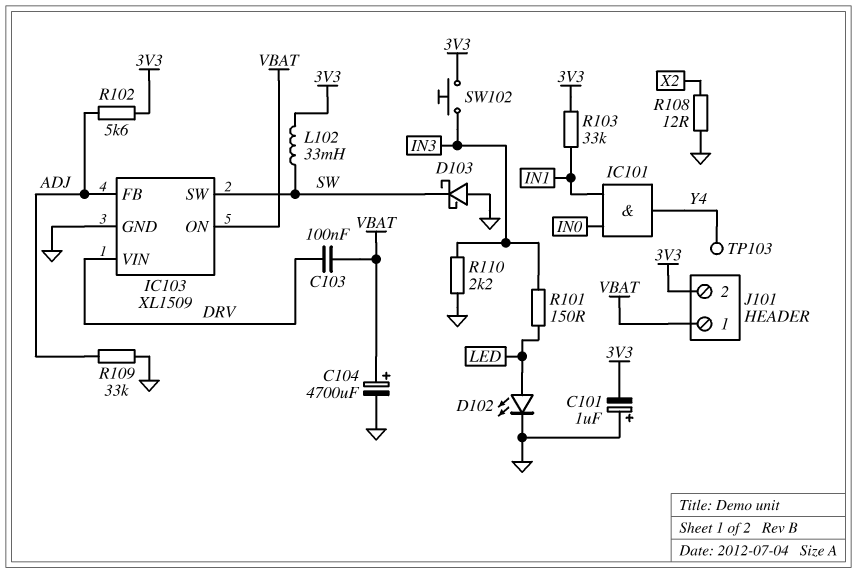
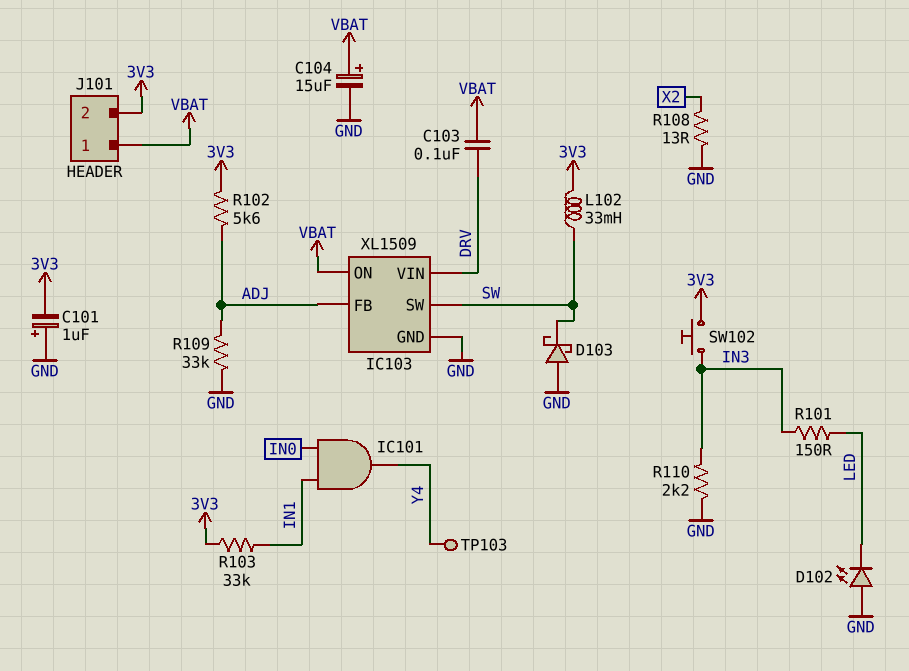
C104: 4700uF (plus VBAT, minus GND) -> 15uF (plus VBAT, minus GND)
D102: LED (A LED, K GND) -> LED (A GND, K LED)
R108: 12 (GND, X2) -> 13 (GND, X2)

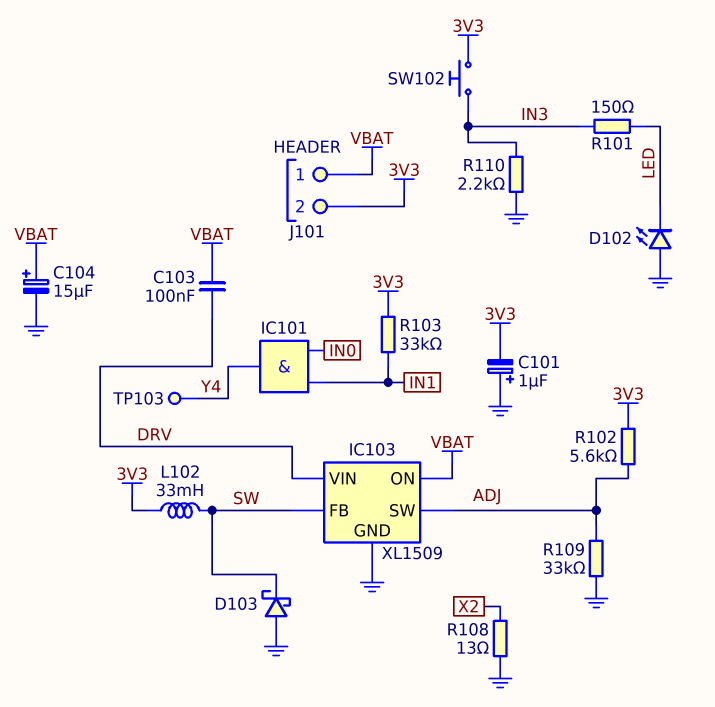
IC103 pin FB: ADJ -> SW
IC103 pin SW: SW -> ADJ

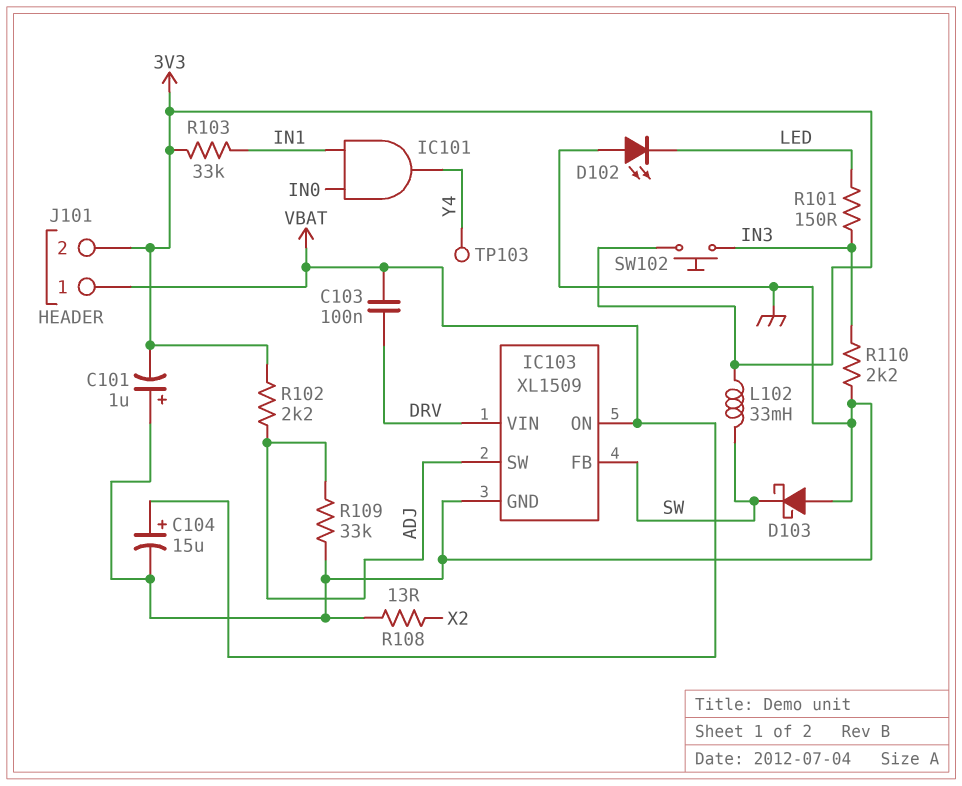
R102: 5.6k (3V3, ADJ) -> 2.2k (3V3, ADJ)

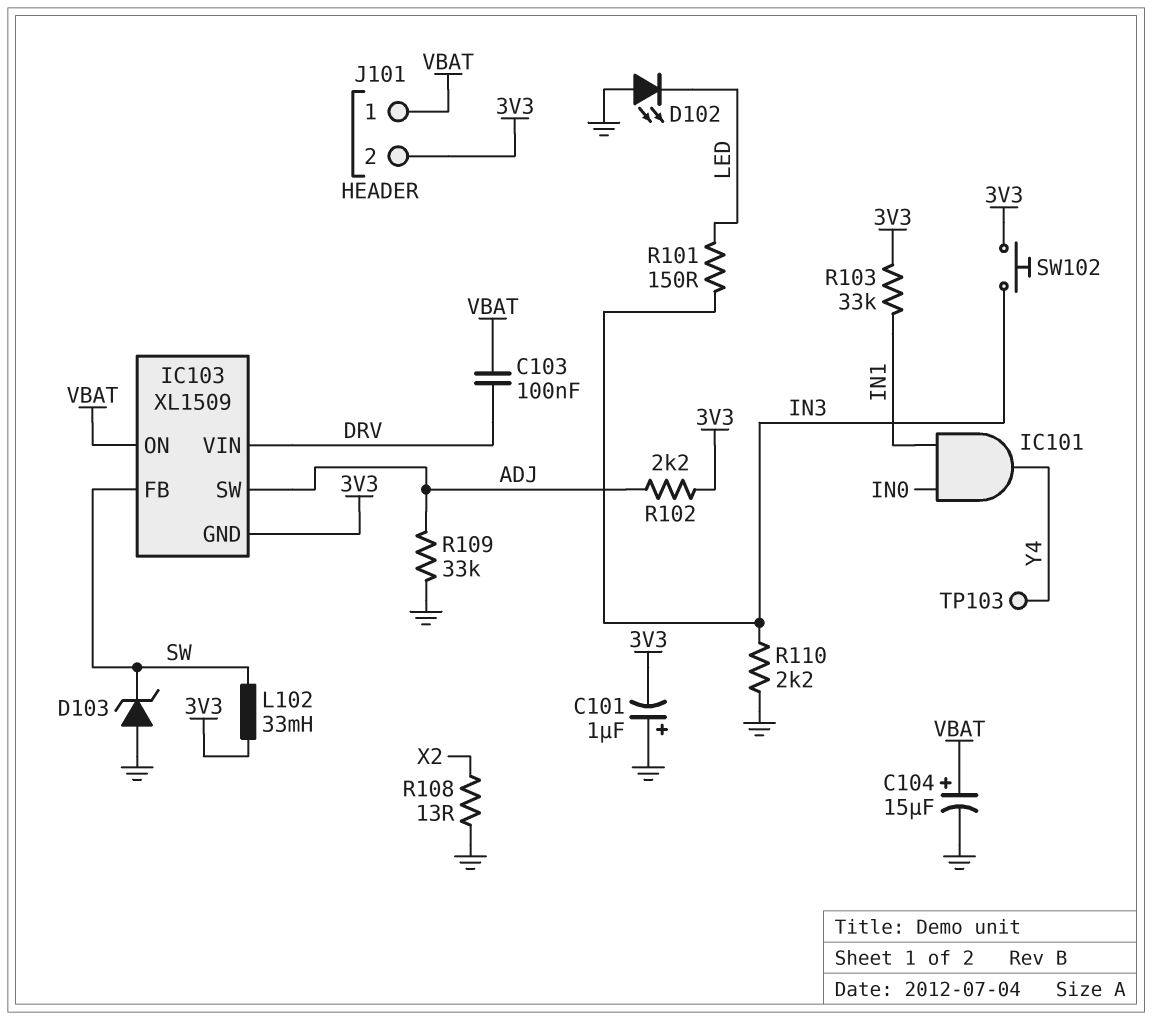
D103: schottky (A GND, K SW) -> zener (A GND, K SW)
IC103 pin GND: GND -> 3V3

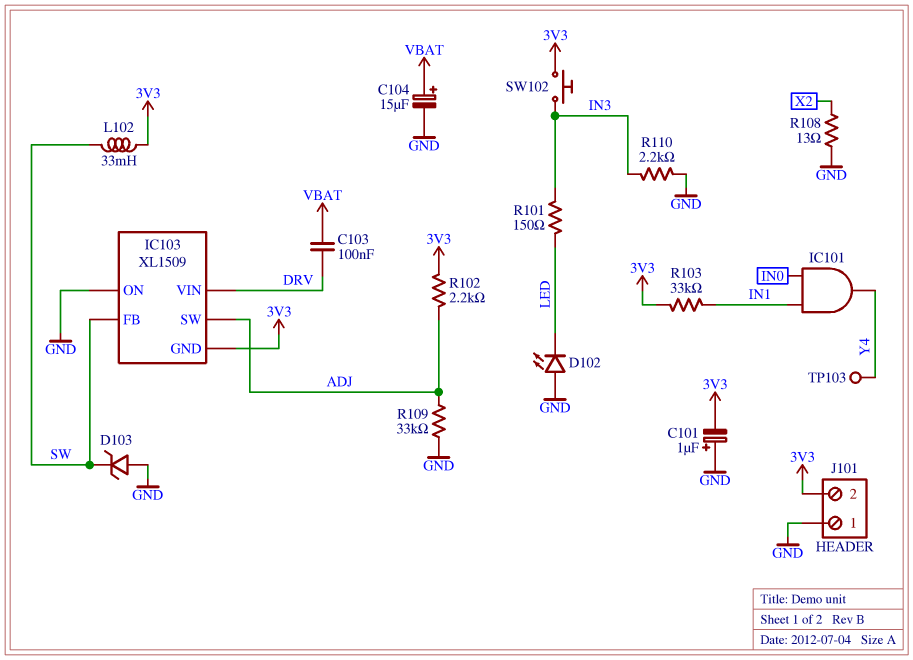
IC103 pin ON: VBAT -> GND
J101 pin 1: VBAT -> GND

